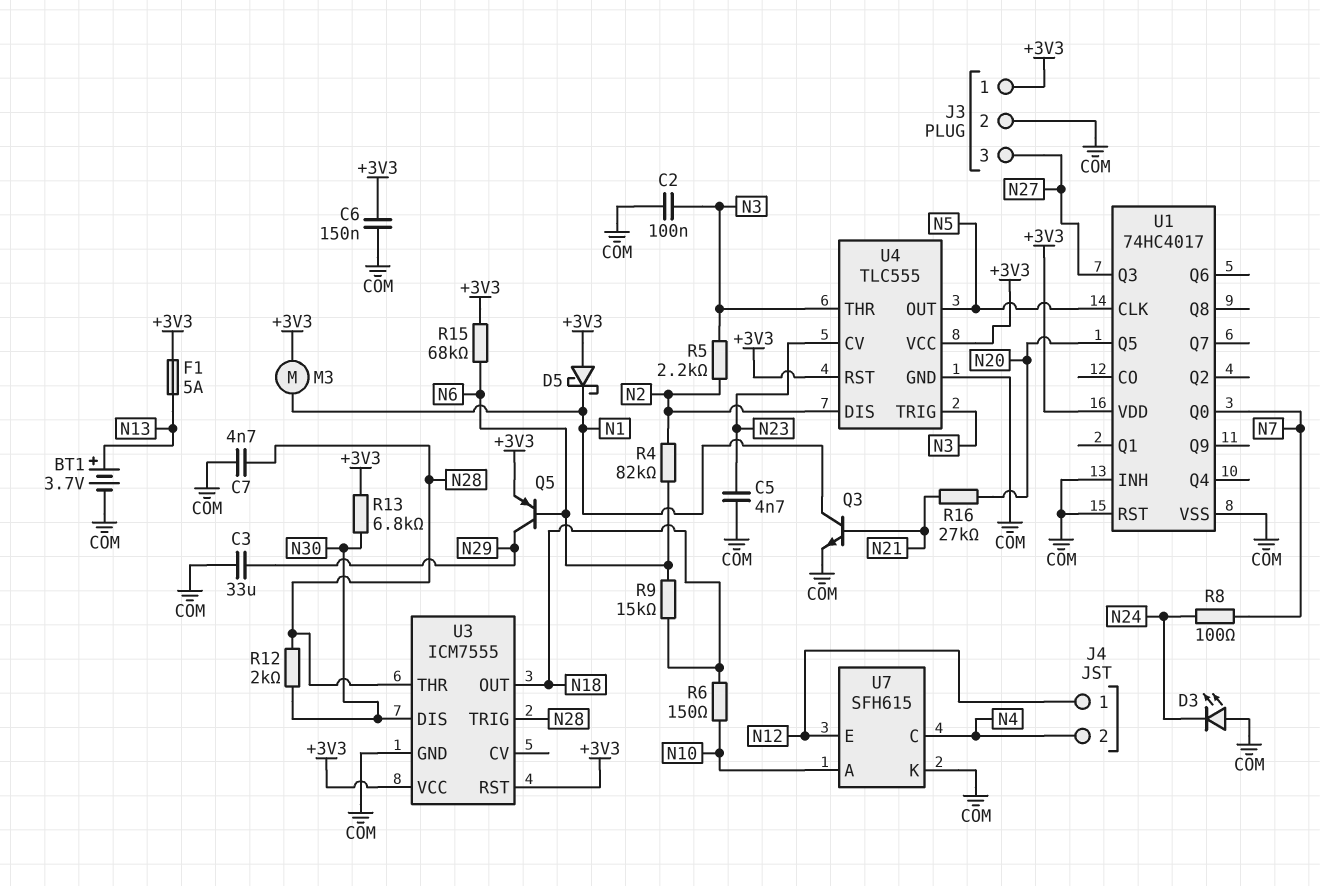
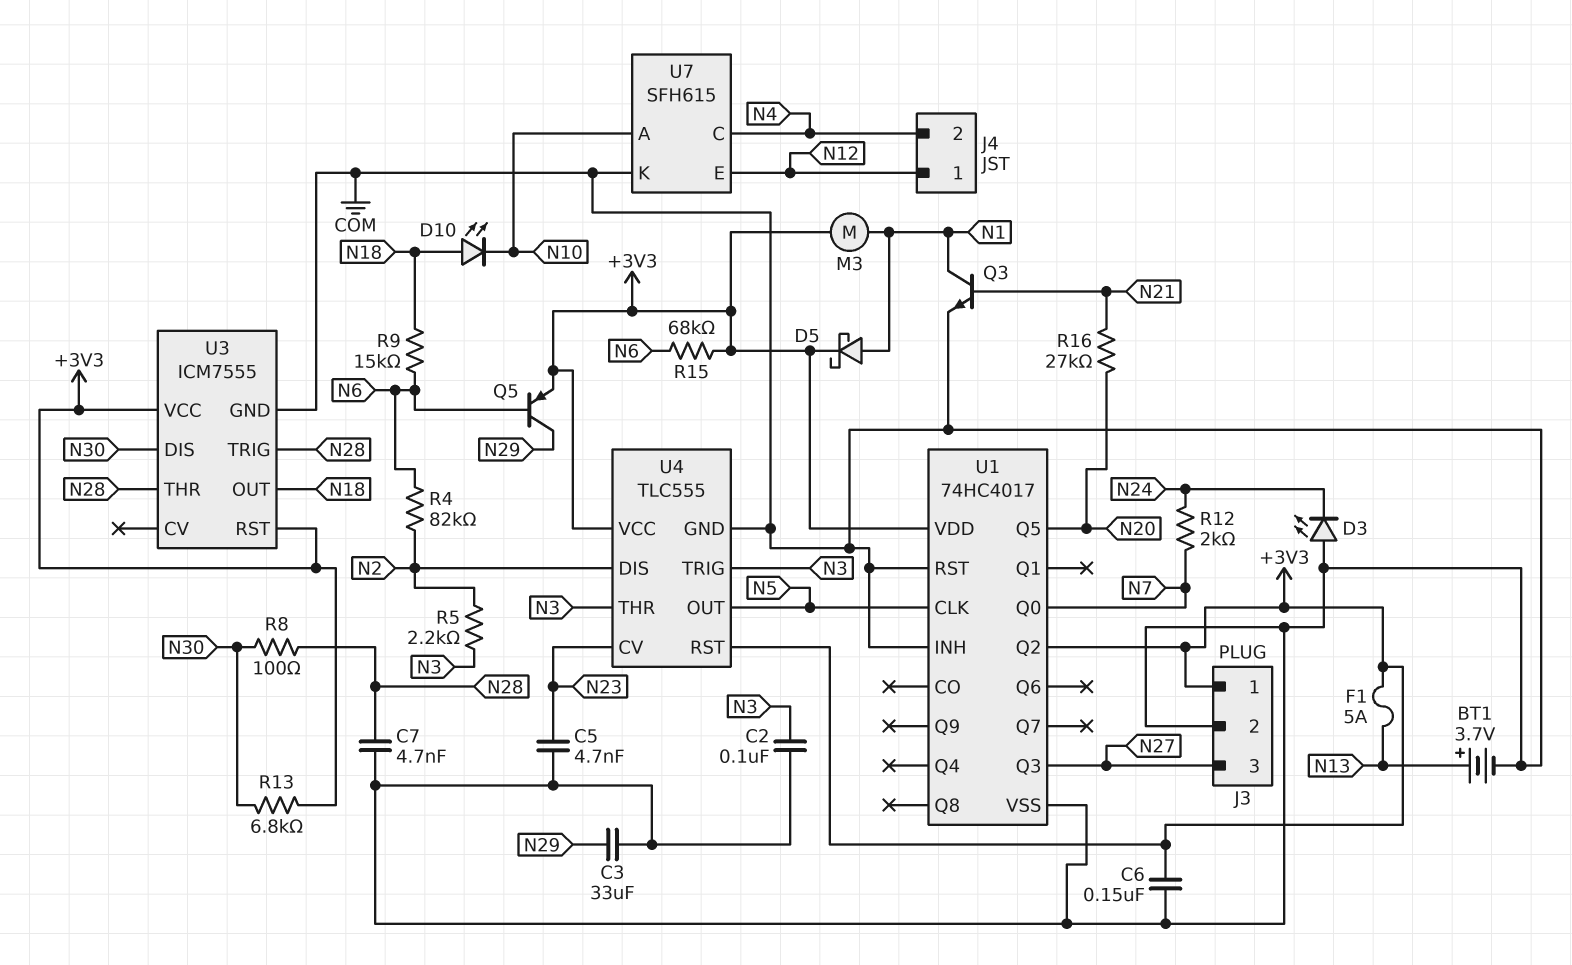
D5: schottky (A +3V3, K N1) -> schottky (A N1, K +3V3)
D10: none -> LED (A N18, K N10)
R6: 150 (N10, N18) -> none
R8: 100 (N7, N24) -> 100 (N28, N30)
R12: 2k (N28, N30) -> 2k (N7, N24)
U1 pin Q2: none -> +3V3

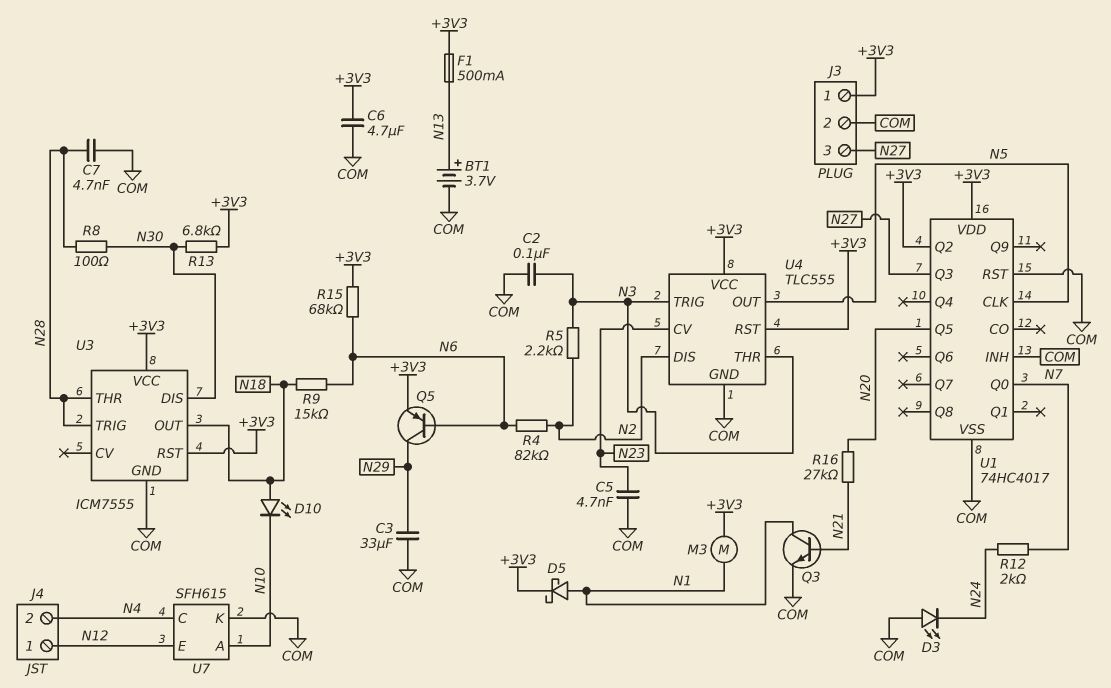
C6: 150nF (+3V3, COM) -> 4.7uF (+3V3, COM)
F1: 5A (+3V3, N13) -> 500mA (+3V3, N13)

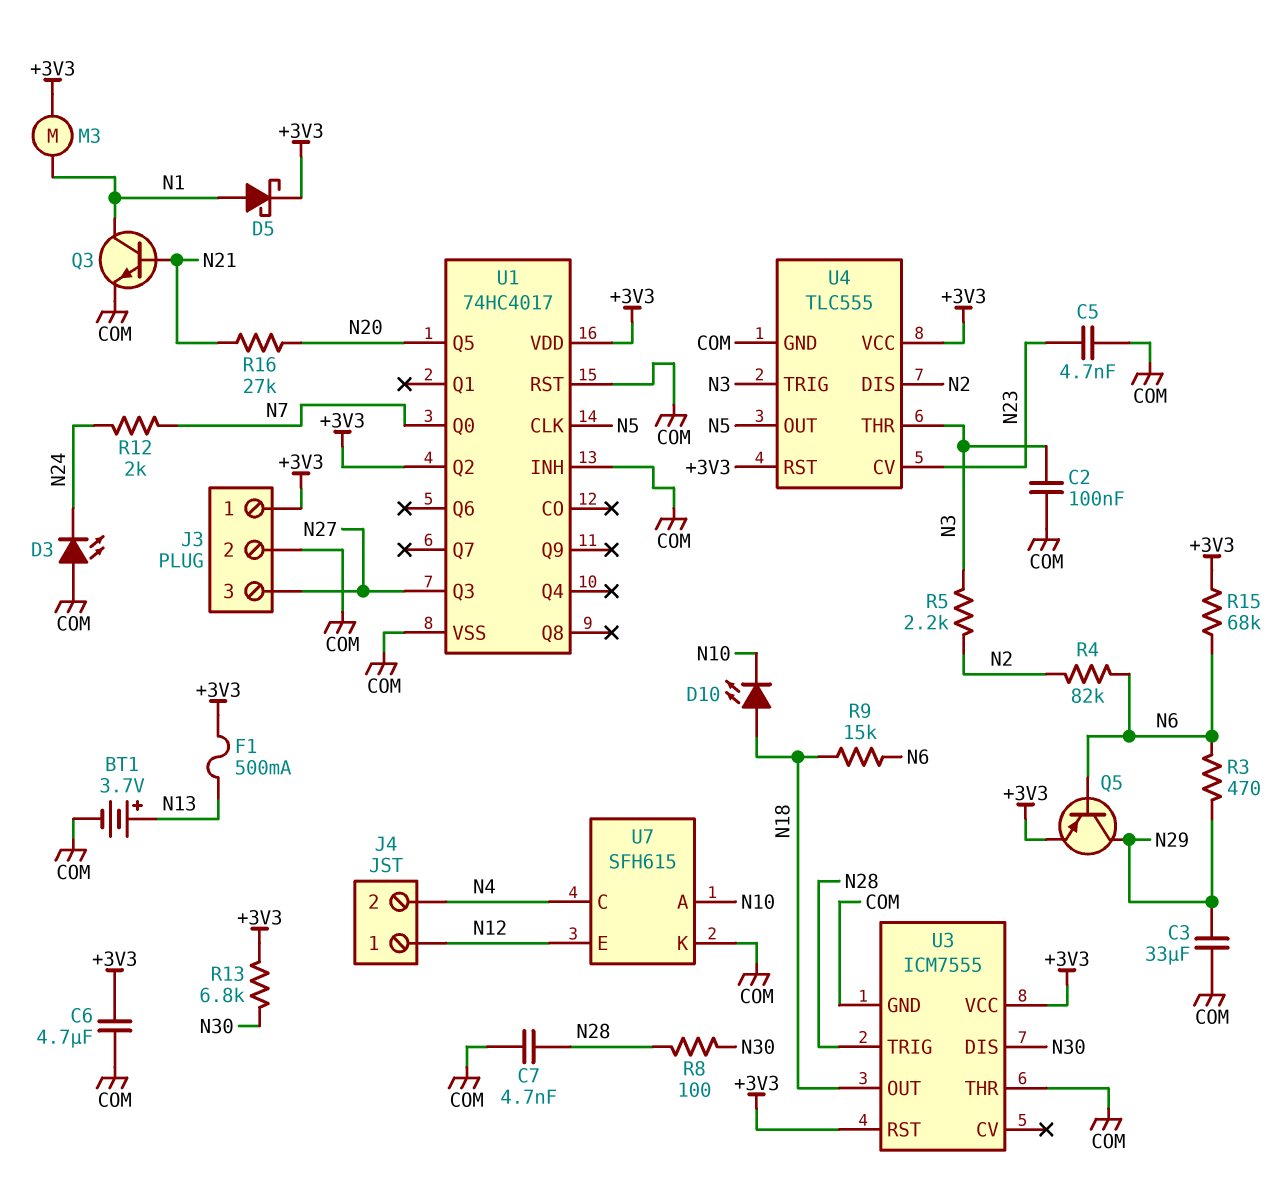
R3: none -> 470 (N6, N29)
U3 pin THR: N28 -> COM

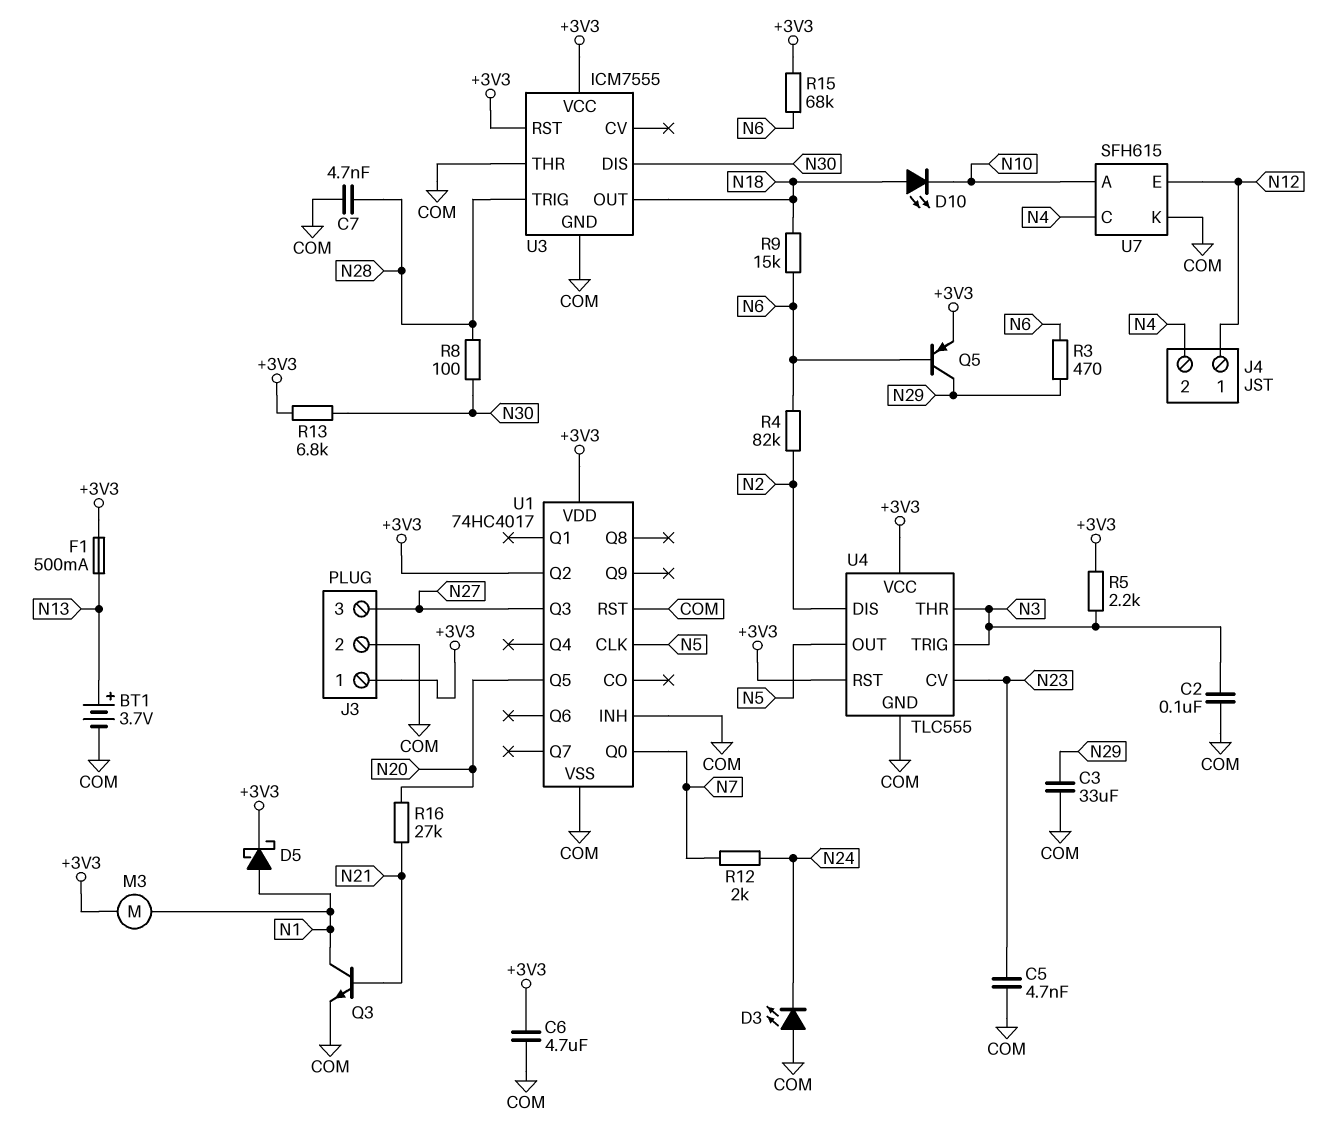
R5: 2.2k (N2, N3) -> 2.2k (+3V3, N3)

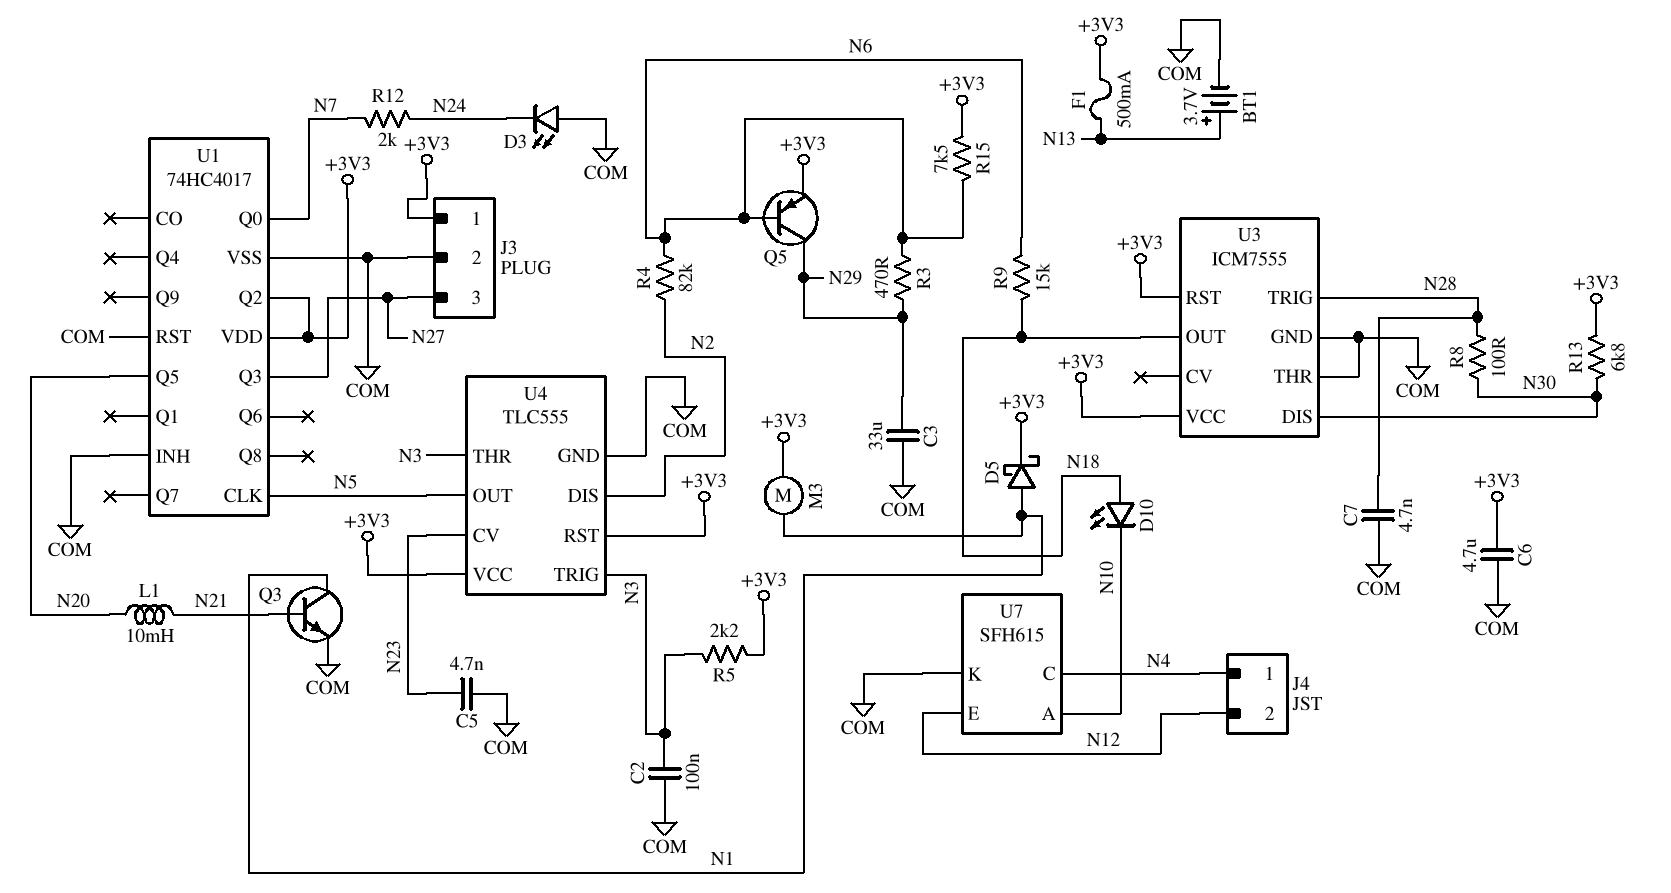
J4 pin 1: N12 -> N4
J4 pin 2: N4 -> N12
L1: none -> 10mH (N20, N21)
R15: 68k (+3V3, N6) -> 7.5k (+3V3, N6)
R16: 27k (N20, N21) -> none

